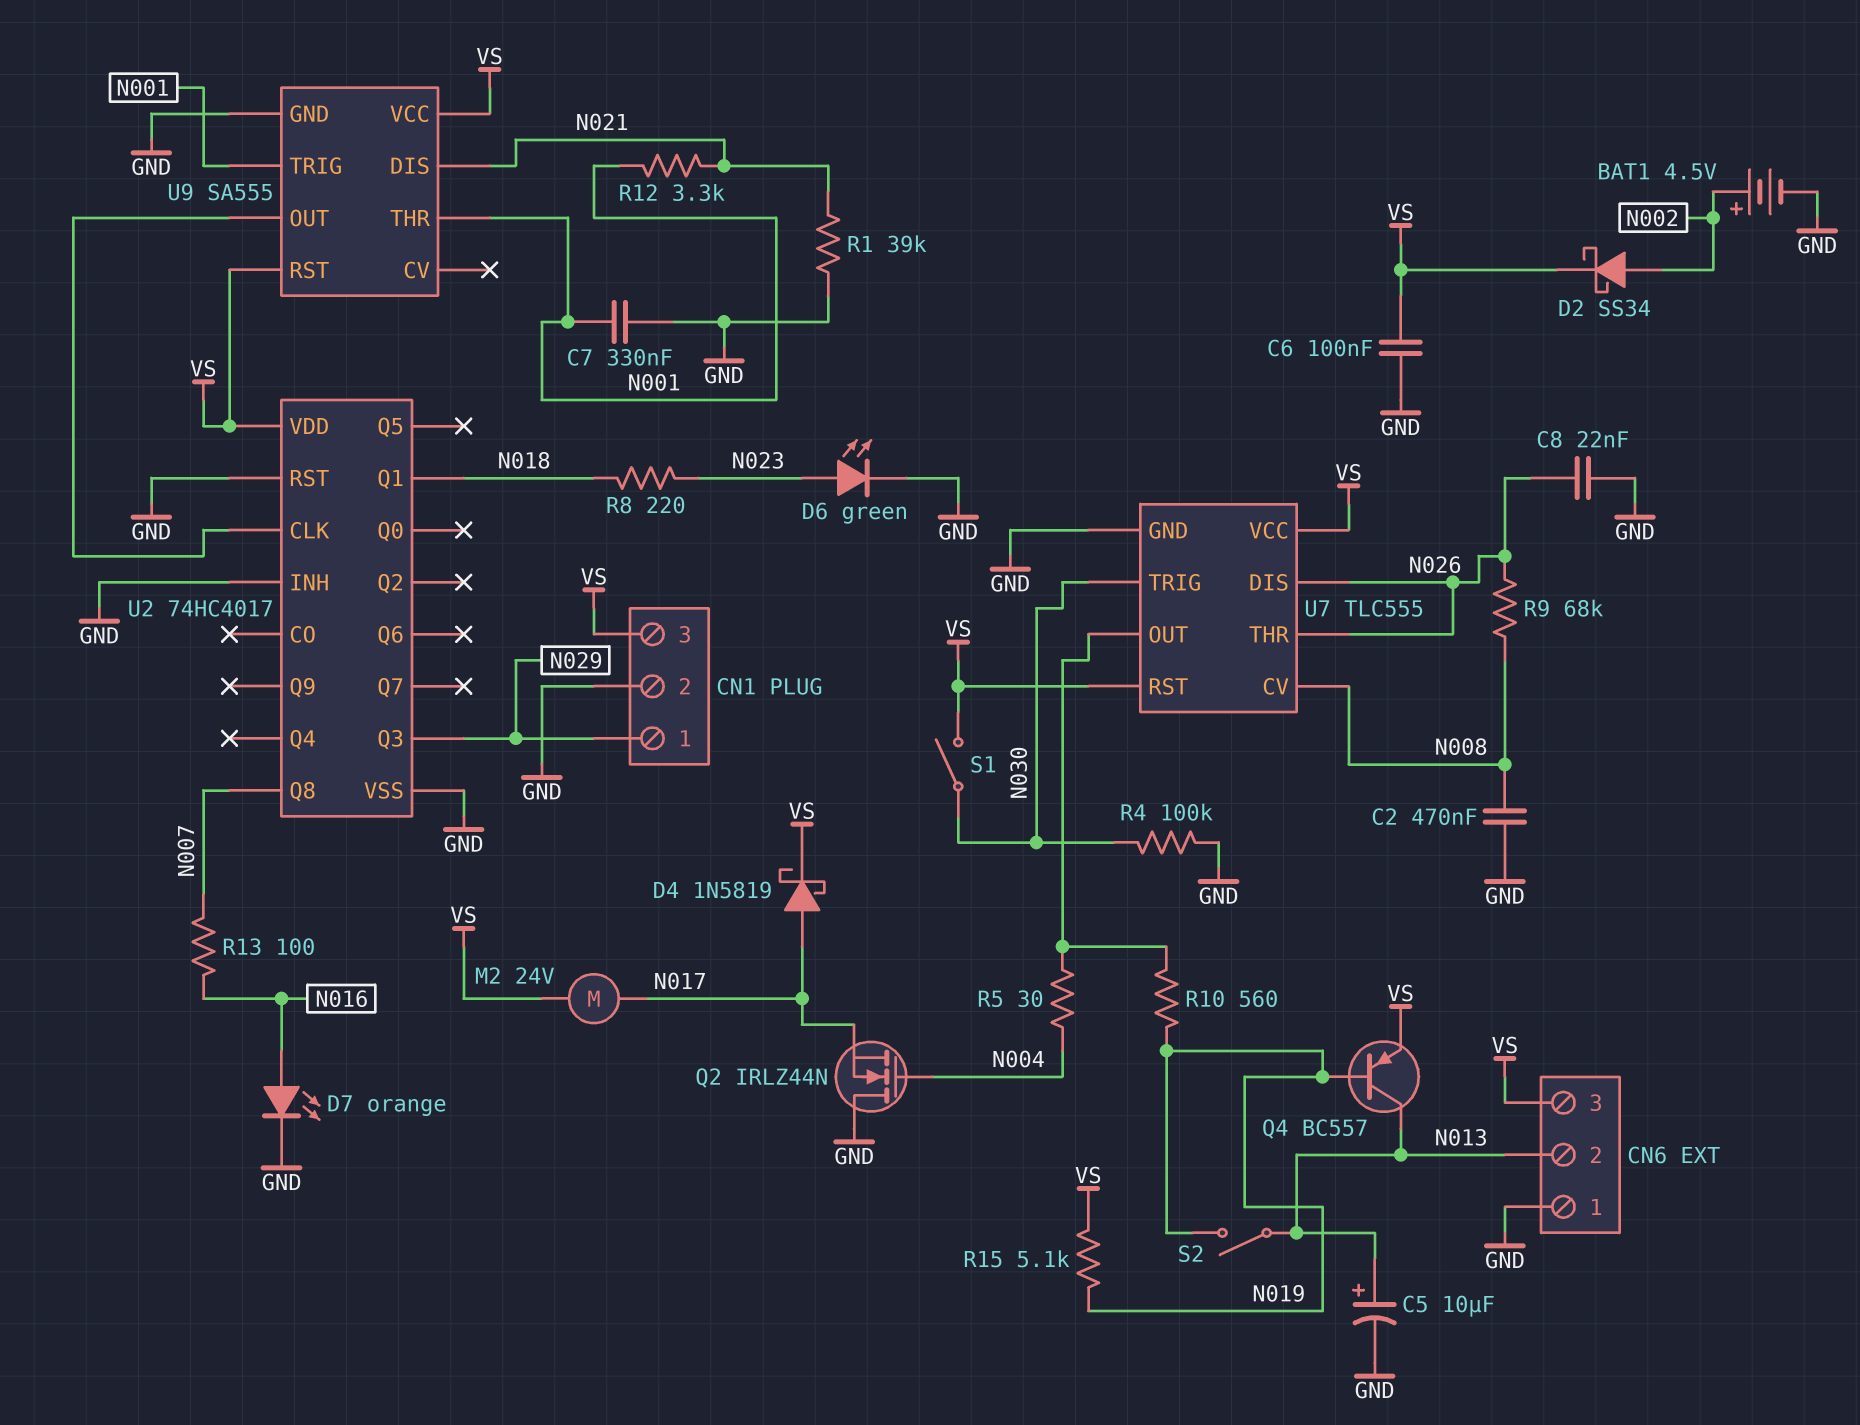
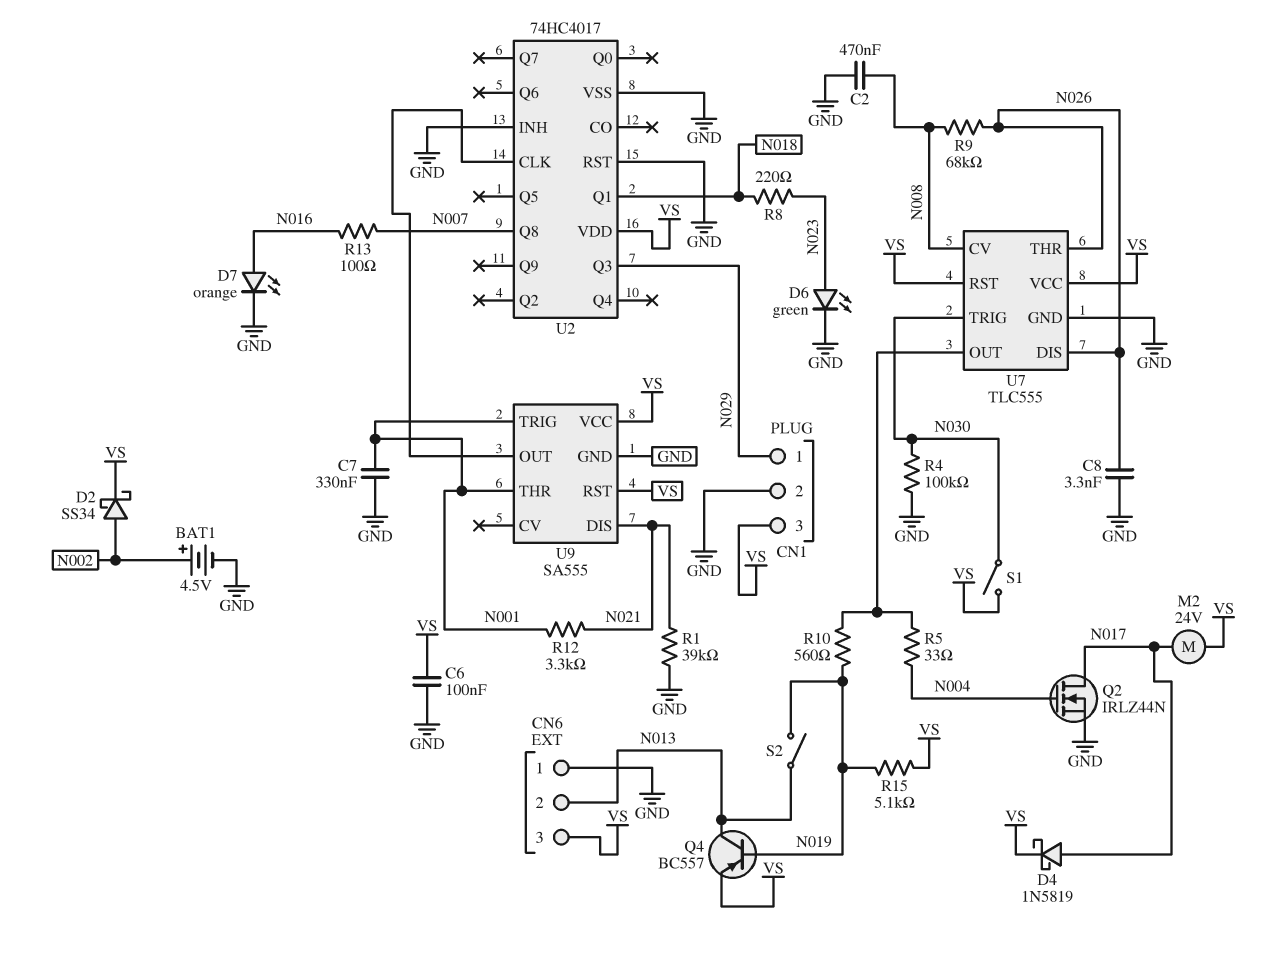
C5: 10uF (plus N013, minus GND) -> none
C8: 22nF (GND, N026) -> 3.3nF (GND, N026)
Q2: NMOS IRLZ44N (G N004, D GND, S N017) -> NMOS IRLZ44N (G N004, D N017, S GND)
R5: 30 (N004, U7/OUT) -> 33 (N004, U7/OUT)

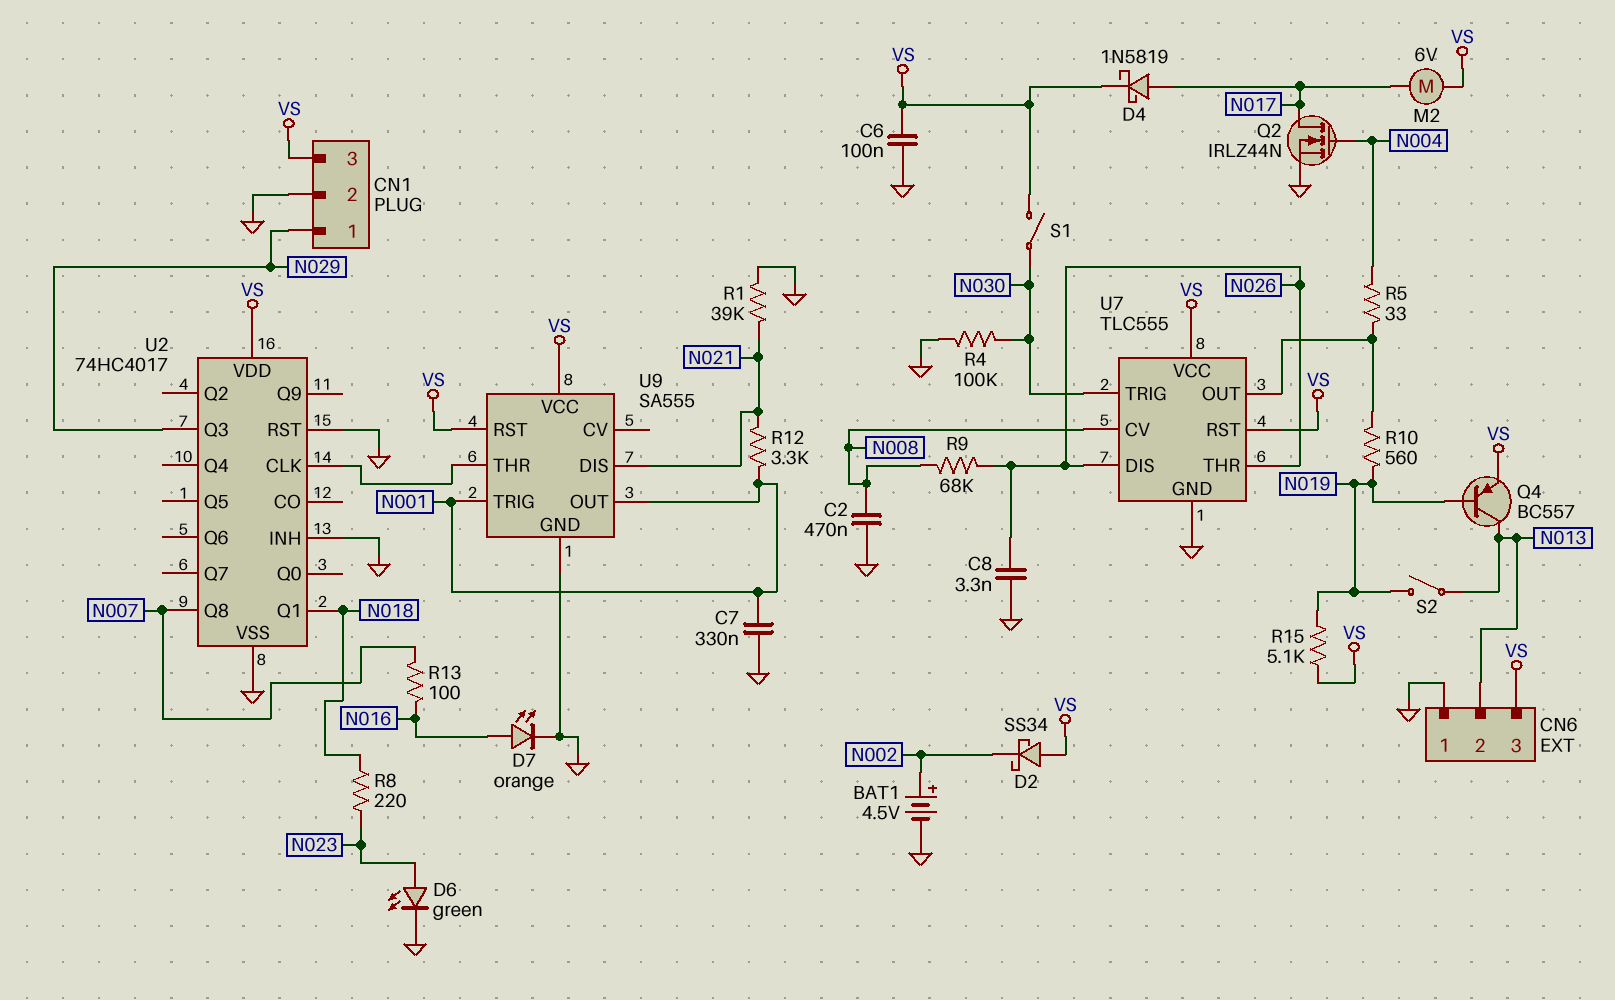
D2: schottky SS34 (A N002, K VS) -> schottky SS34 (A VS, K N002)
M2: motor 24V (N017, VS) -> motor 6V (N017, VS)
U9 pin OUT: U2/CLK -> N001
U9 pin THR: N001 -> U2/CLK

